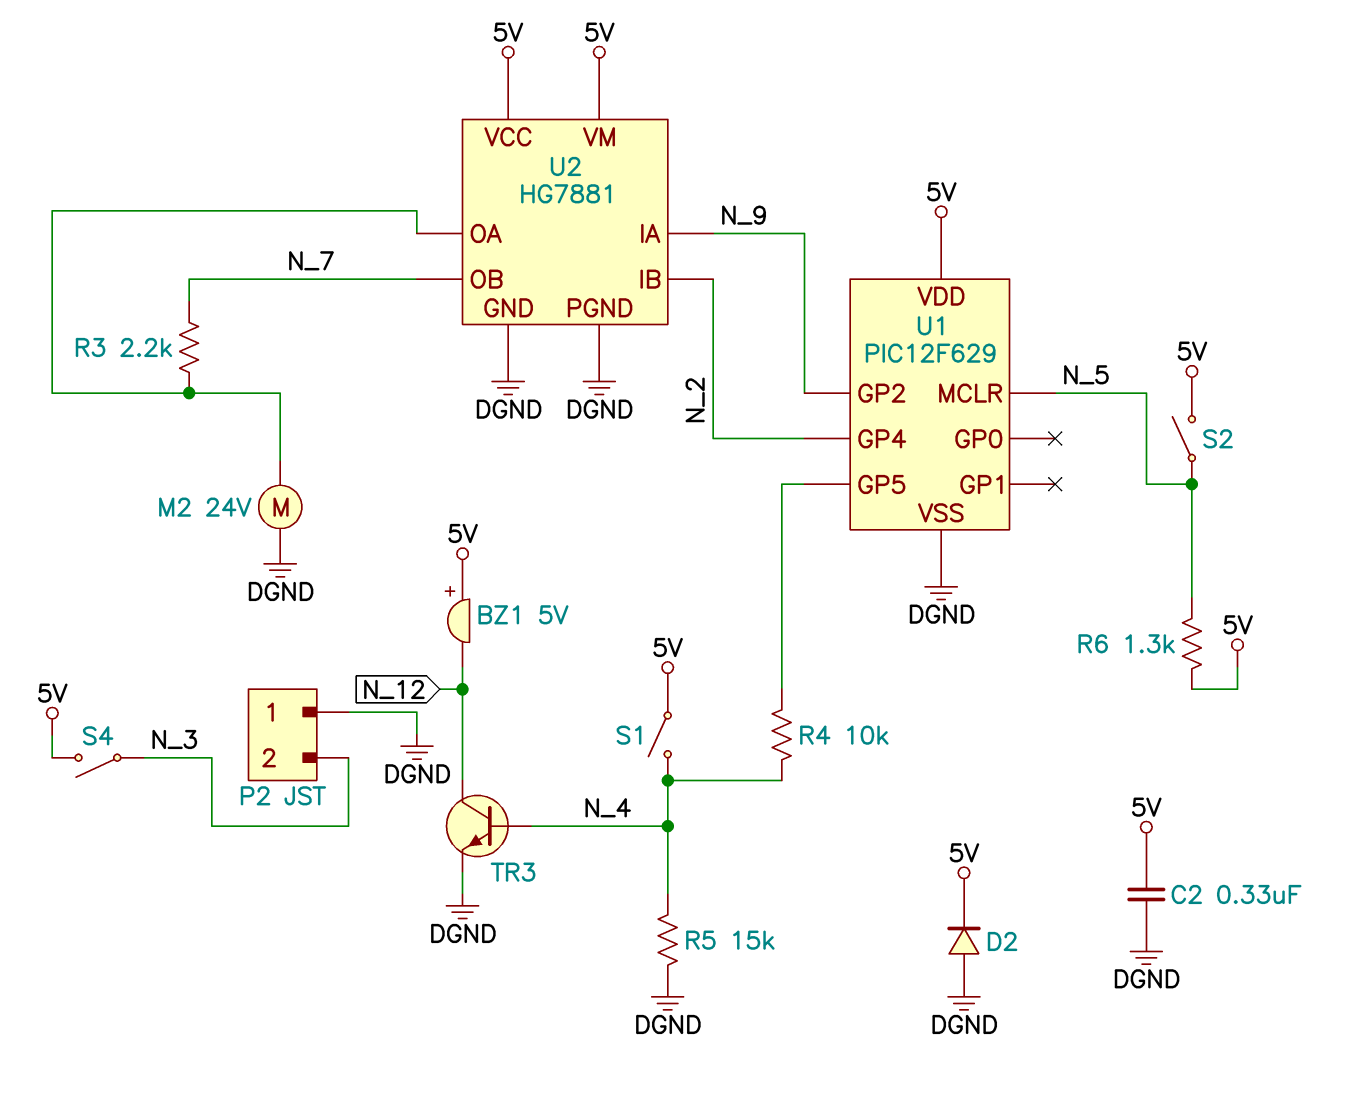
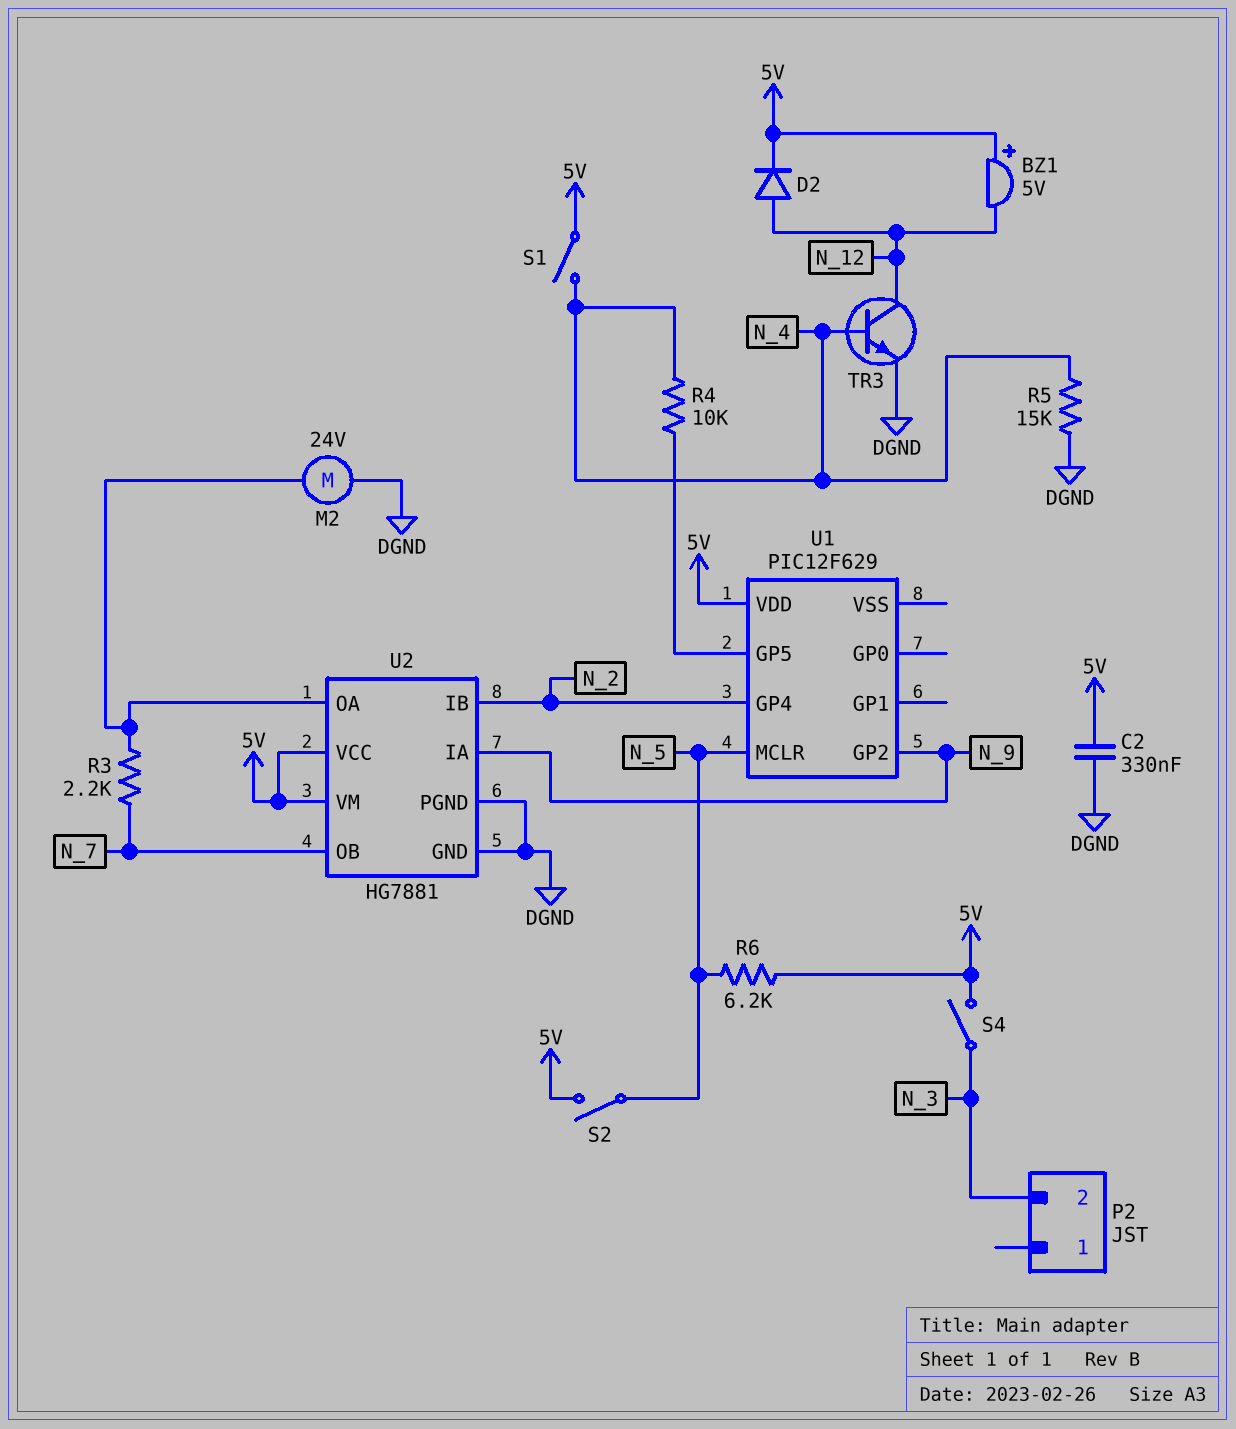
D2: diode (A DGND, K 5V) -> diode (A N_12, K 5V)
P2 pin 1: DGND -> none
R6: 1.3k (5V, N_5) -> 6.2k (5V, N_5)
U1 pin VSS: DGND -> none

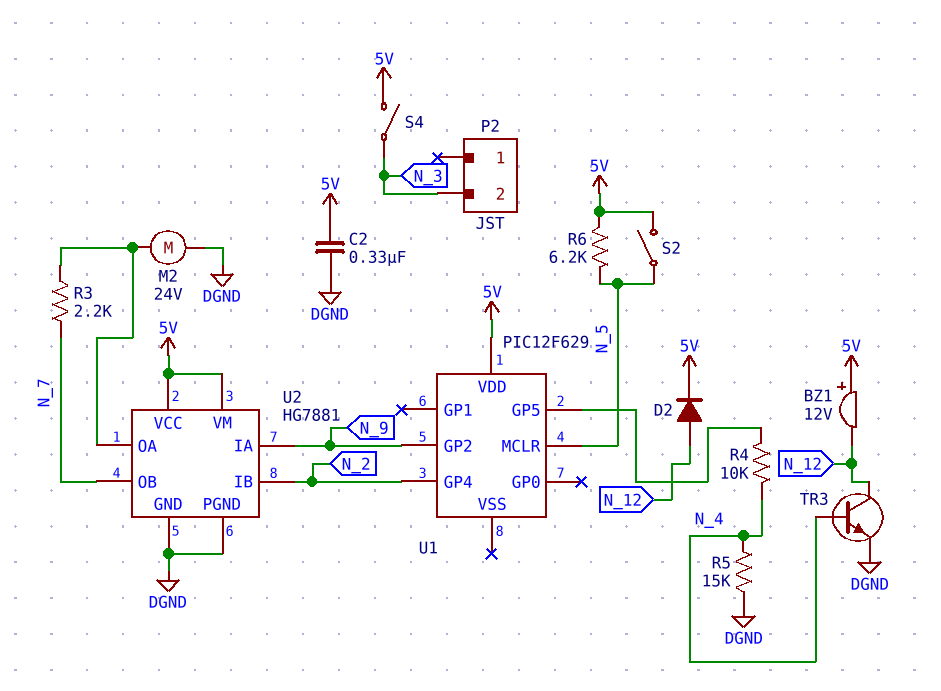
BZ1: buzzer 5V (plus 5V, minus N_12) -> buzzer 12V (plus 5V, minus N_12)
S1: switch (5V, N_4) -> none

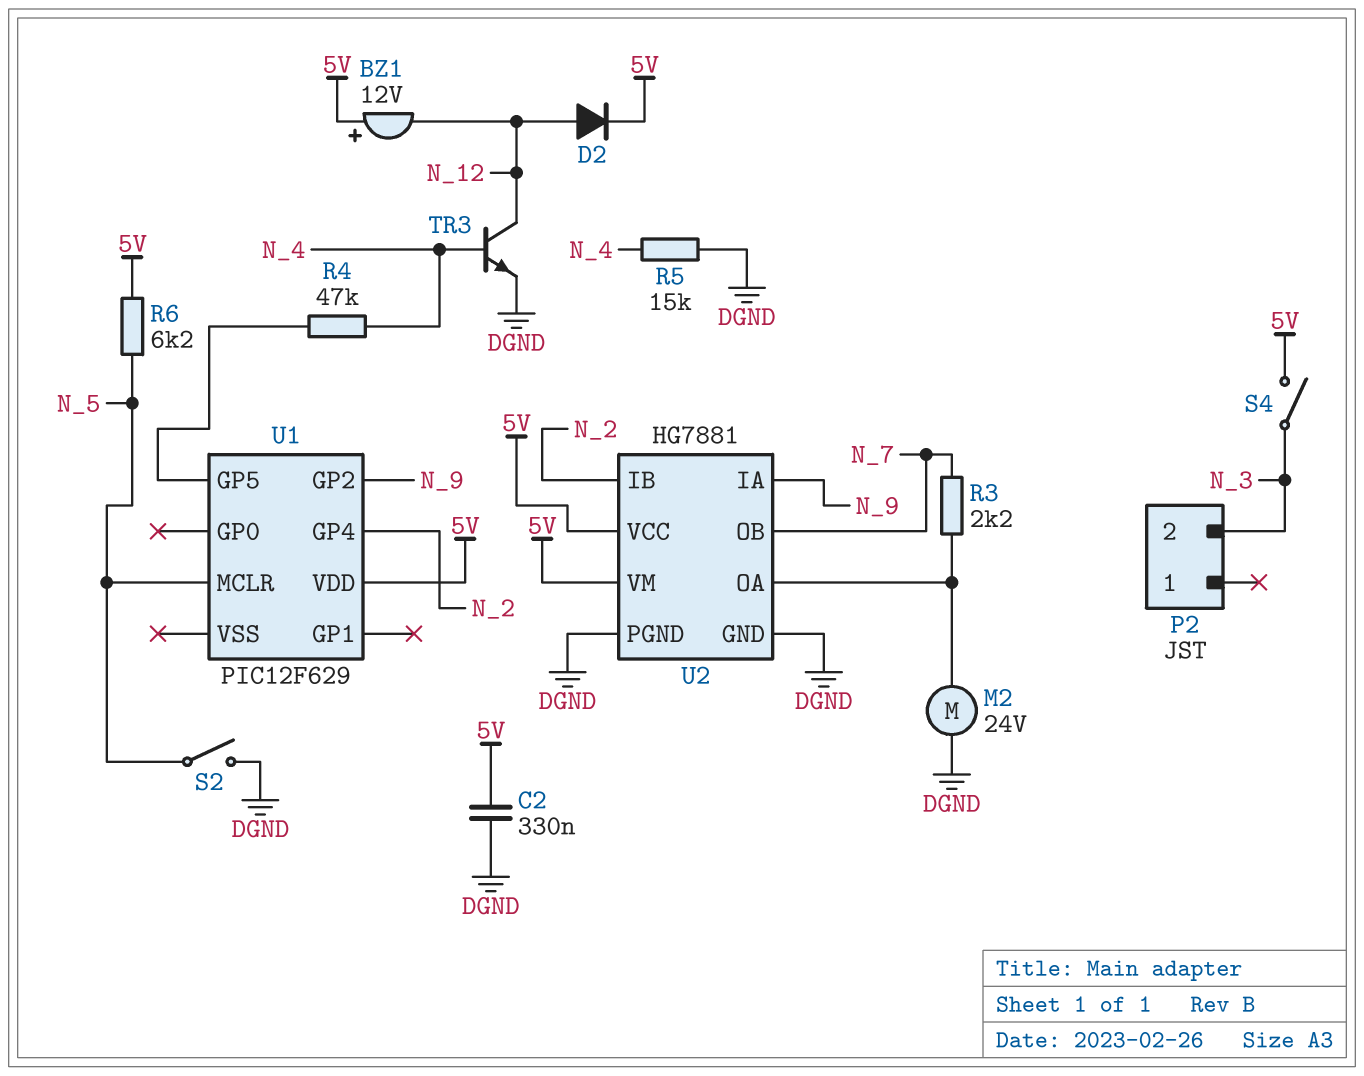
R4: 10k (N_4, U1/GP5) -> 47k (N_4, U1/GP5)
S2: switch (5V, N_5) -> switch (DGND, N_5)

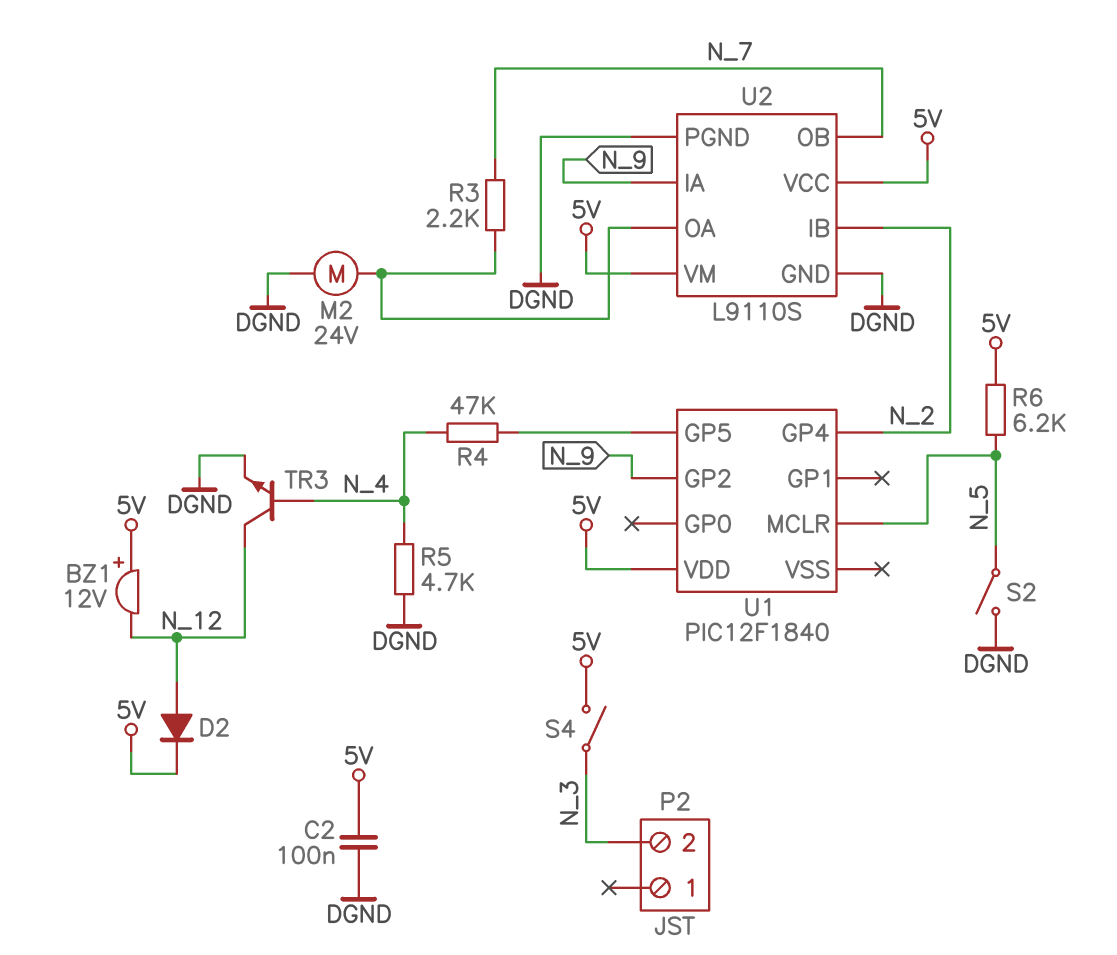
C2: 330nF (5V, DGND) -> 100nF (5V, DGND)
R5: 15k (DGND, N_4) -> 4.7k (DGND, N_4)
U1: PIC12F629 -> PIC12F1840
U2: HG7881 -> L9110S

